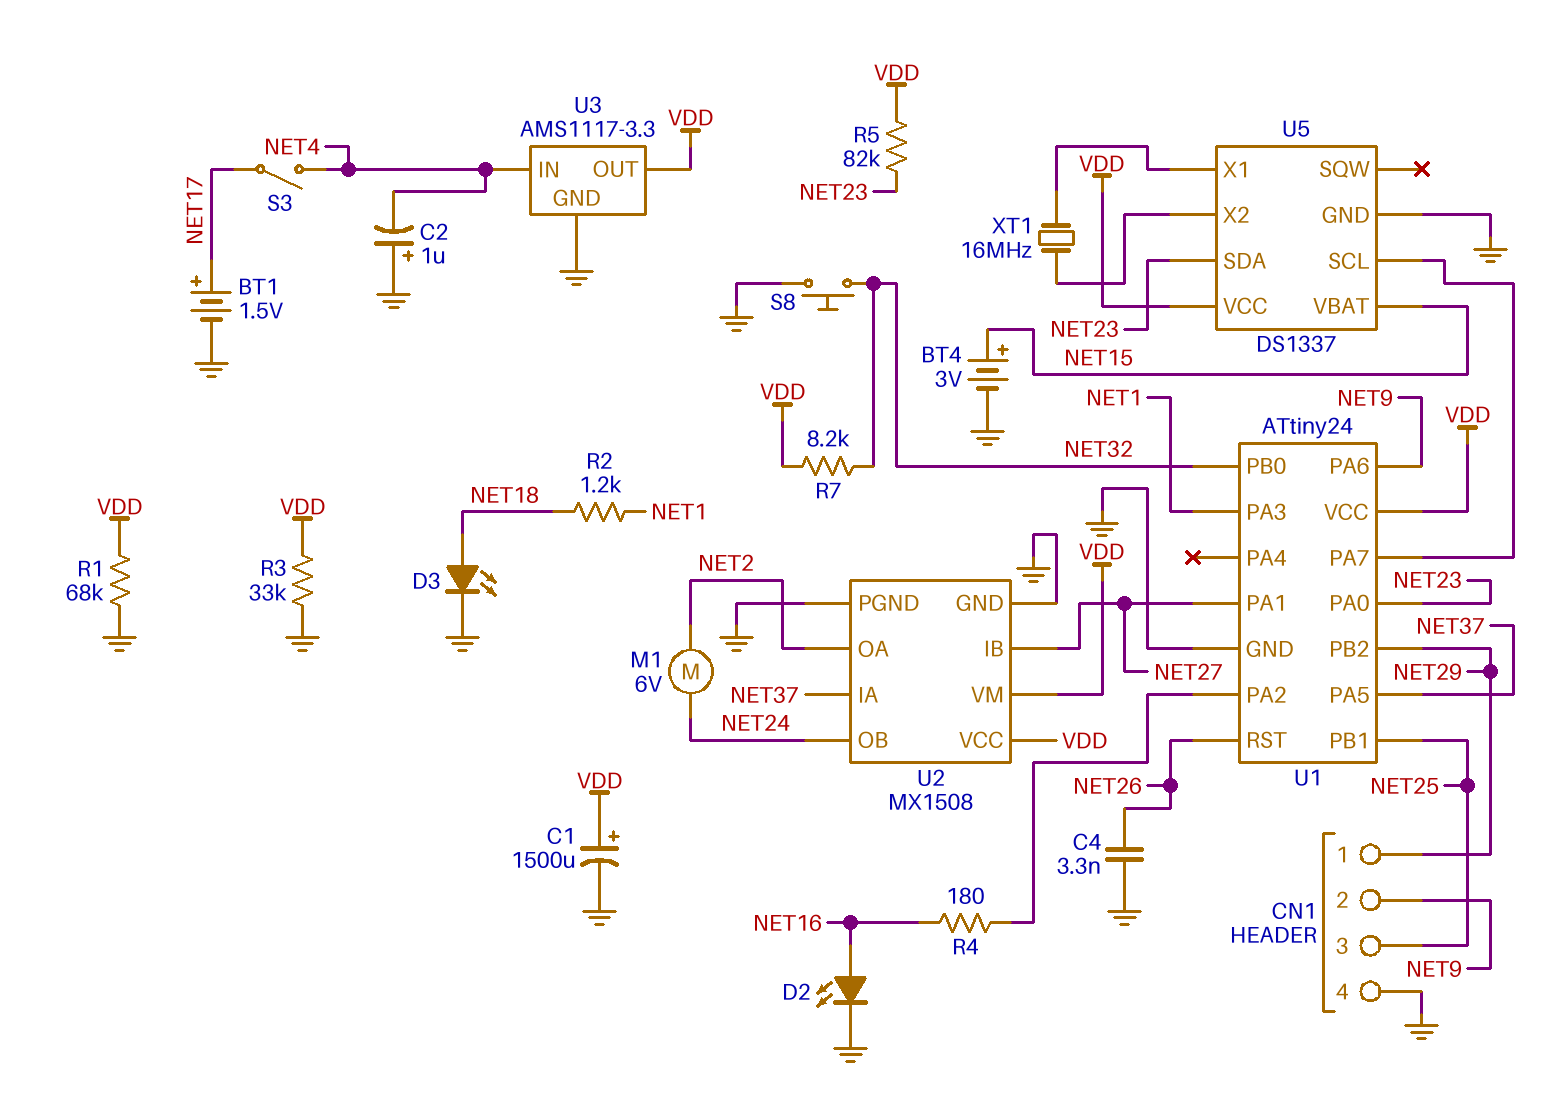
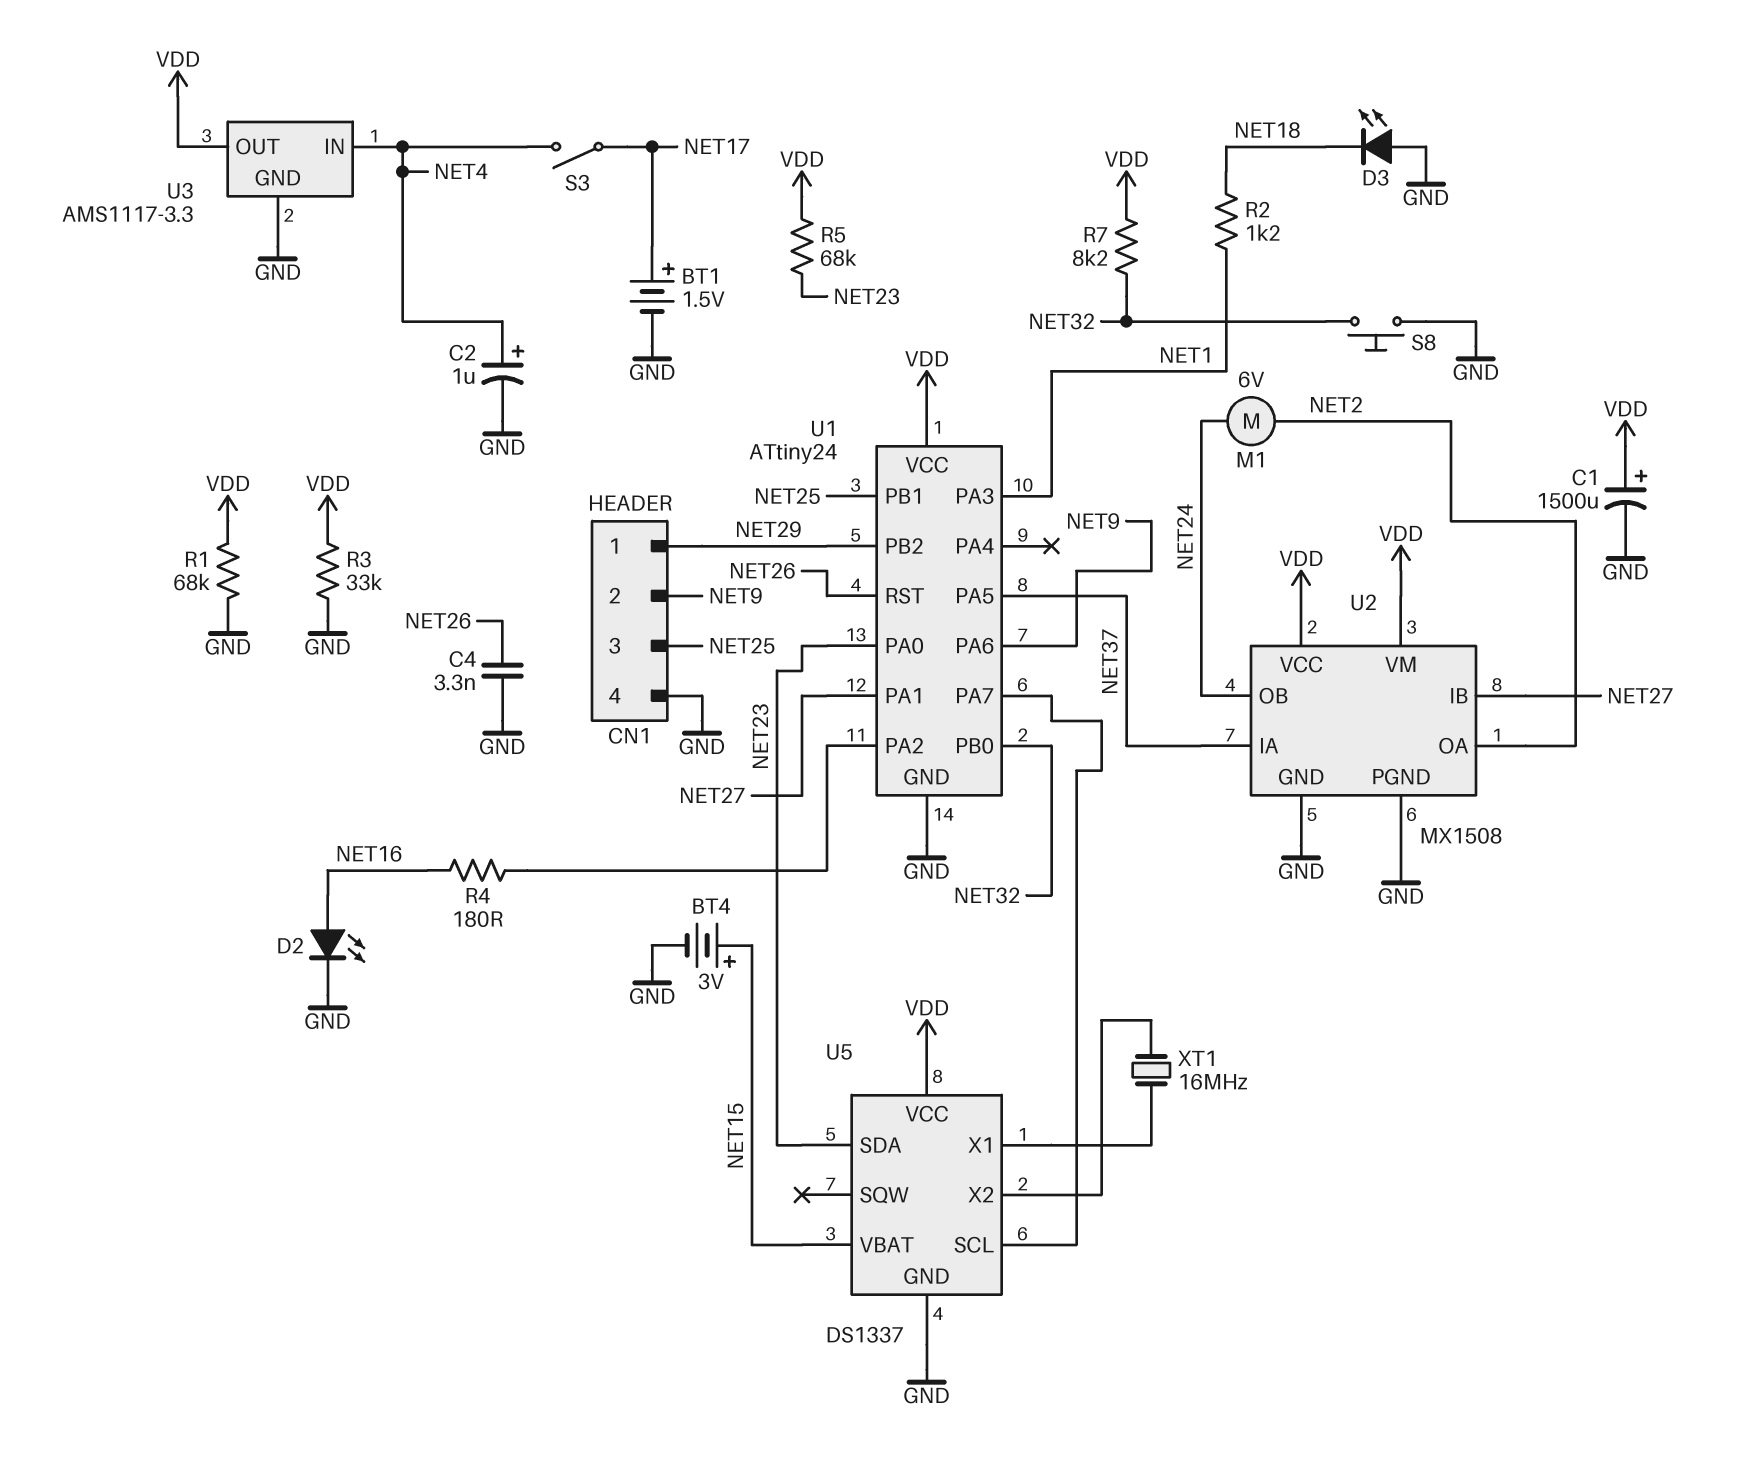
C2: 1uF (plus GND, minus NET4) -> 1uF (plus NET4, minus GND)
D3: LED (A NET18, K GND) -> LED (A GND, K NET18)
R5: 82k (NET23, VDD) -> 68k (NET23, VDD)

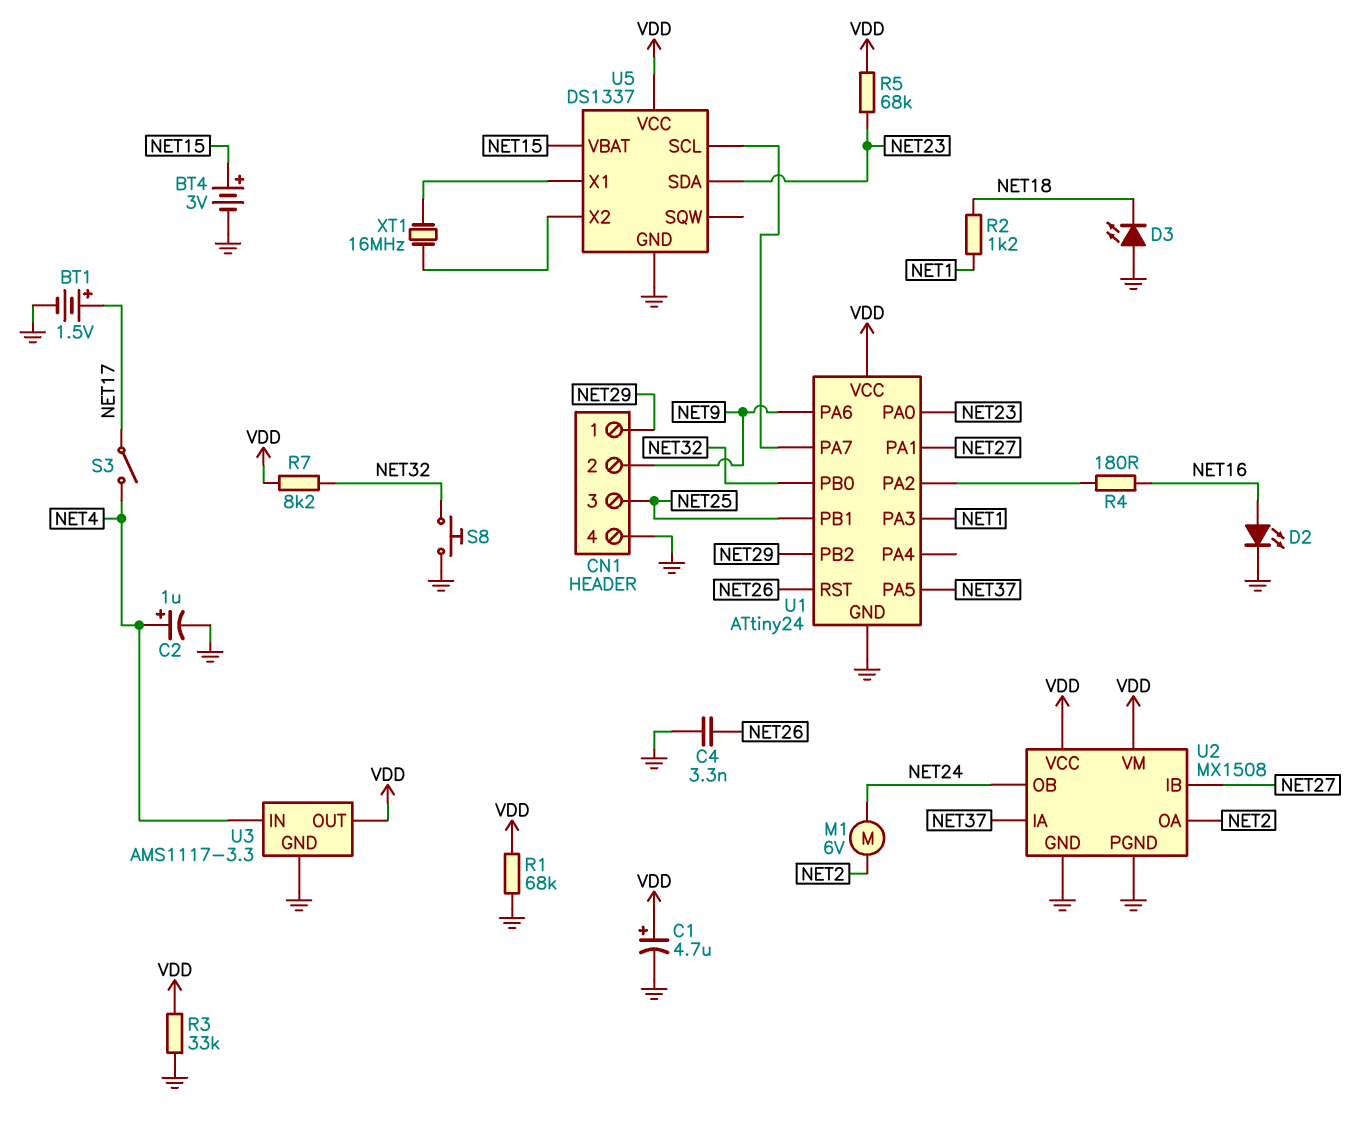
C1: 1500uF (plus VDD, minus GND) -> 4.7uF (plus VDD, minus GND)

